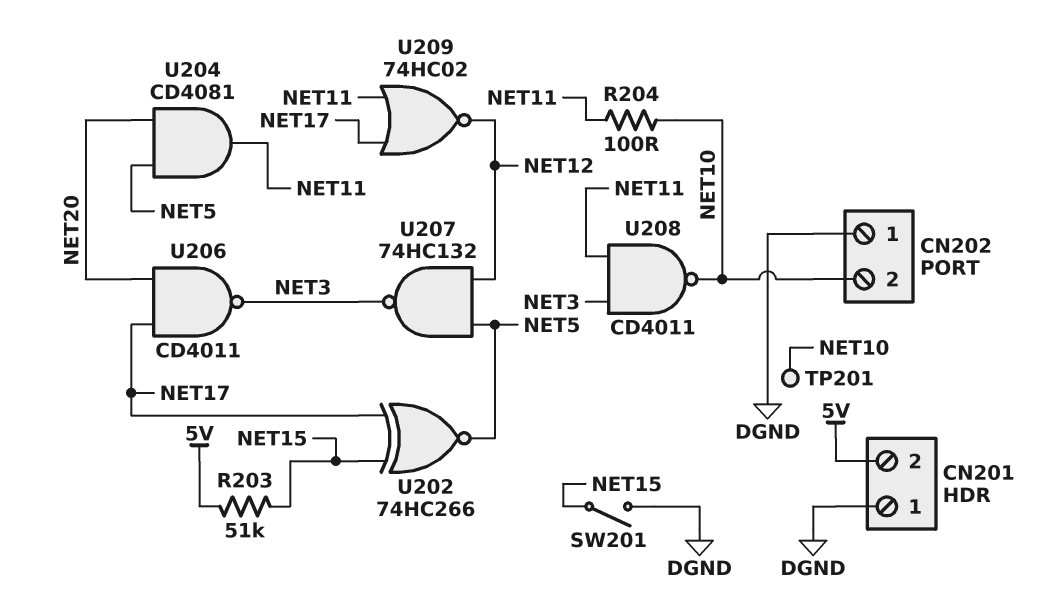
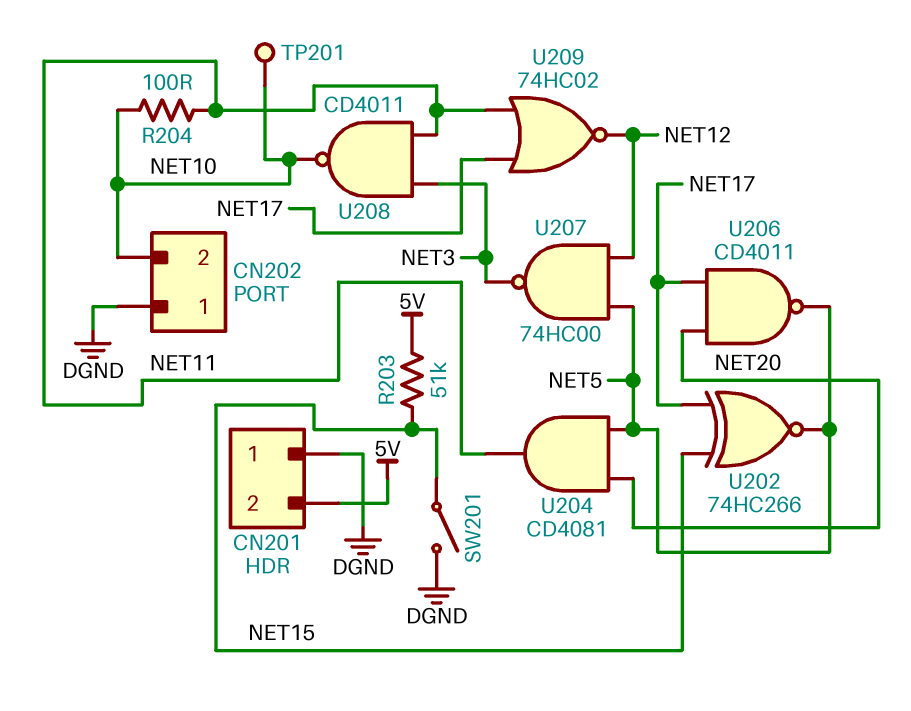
U206: NAND CD4011 (in NET17, in NET20, out NET3) -> NAND CD4011 (in NET17, in NET20, out NET5)
U207: NAND 74HC132 (in NET5, in NET12, out NET3) -> NAND 74HC00 (in NET5, in NET12, out NET3)

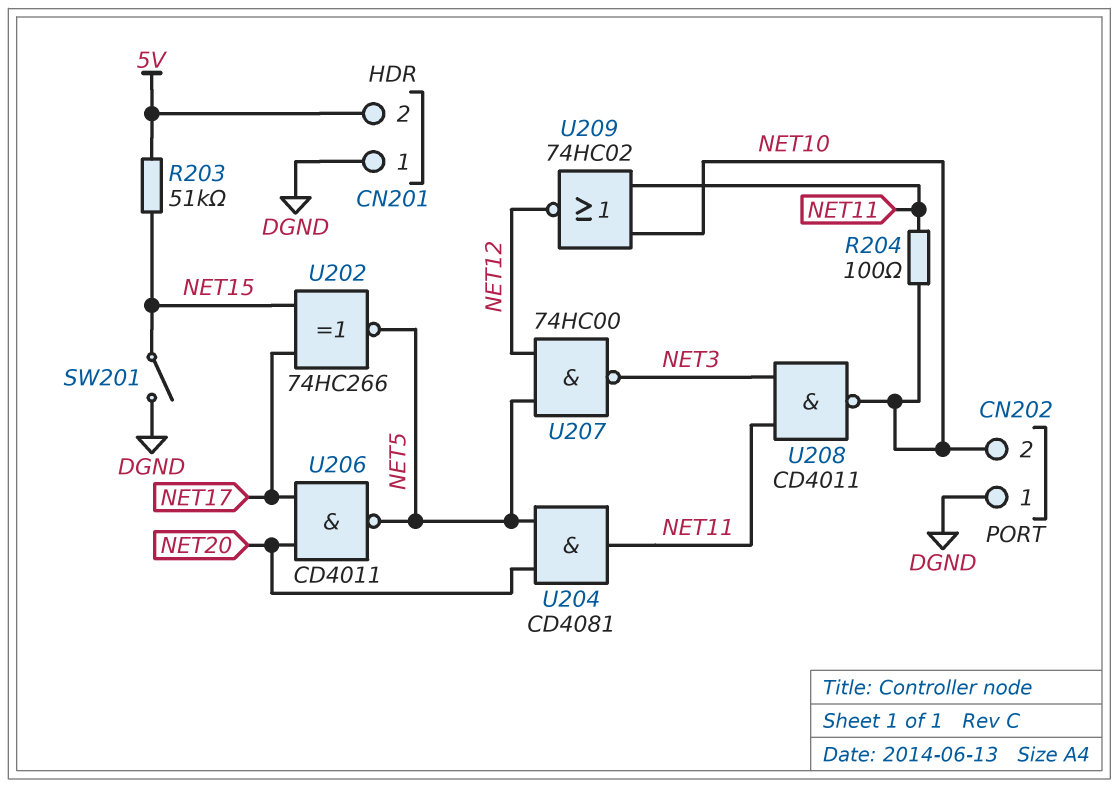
TP201: test point (NET10) -> none
U209: NOR 74HC02 (in NET11, in NET17, out NET12) -> NOR 74HC02 (in NET10, in NET11, out NET12)

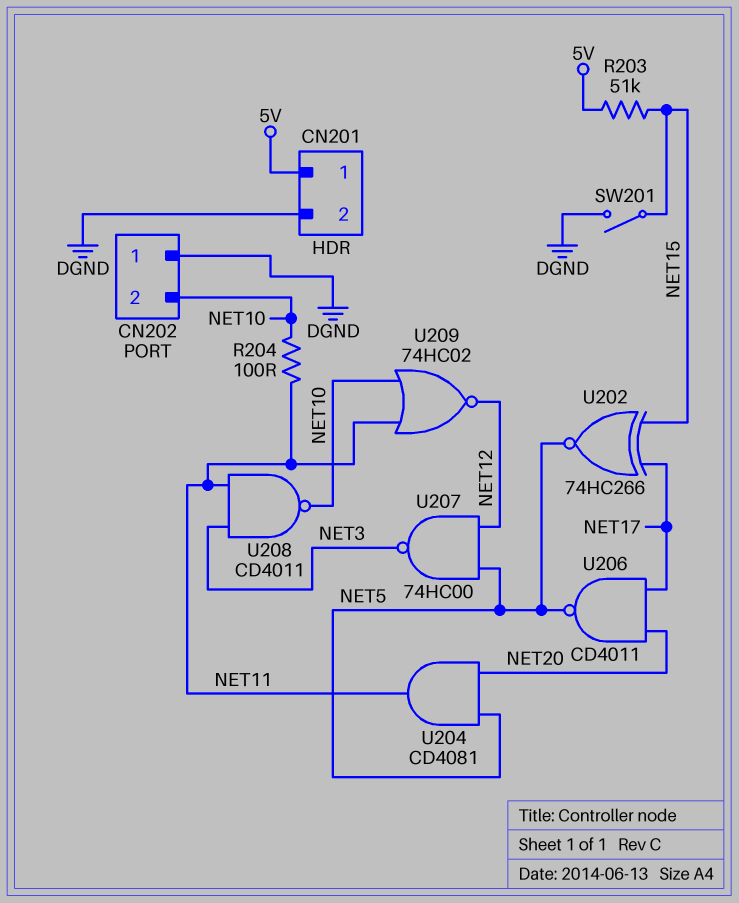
CN201 pin 1: DGND -> 5V
CN201 pin 2: 5V -> DGND

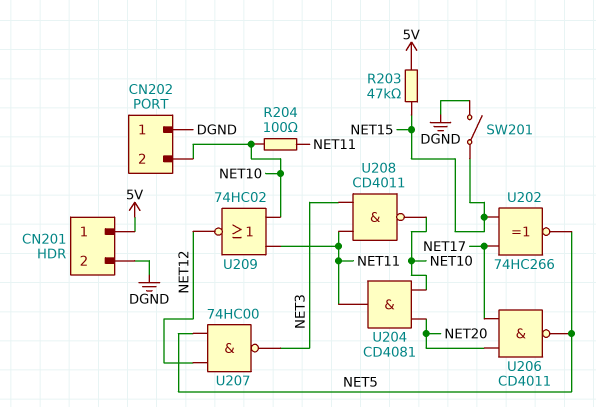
R203: 51k (5V, NET15) -> 47k (5V, NET15)
U204: AND CD4081 (in NET5, in NET20, out NET11) -> AND CD4081 (in NET10, in NET20, out NET11)

